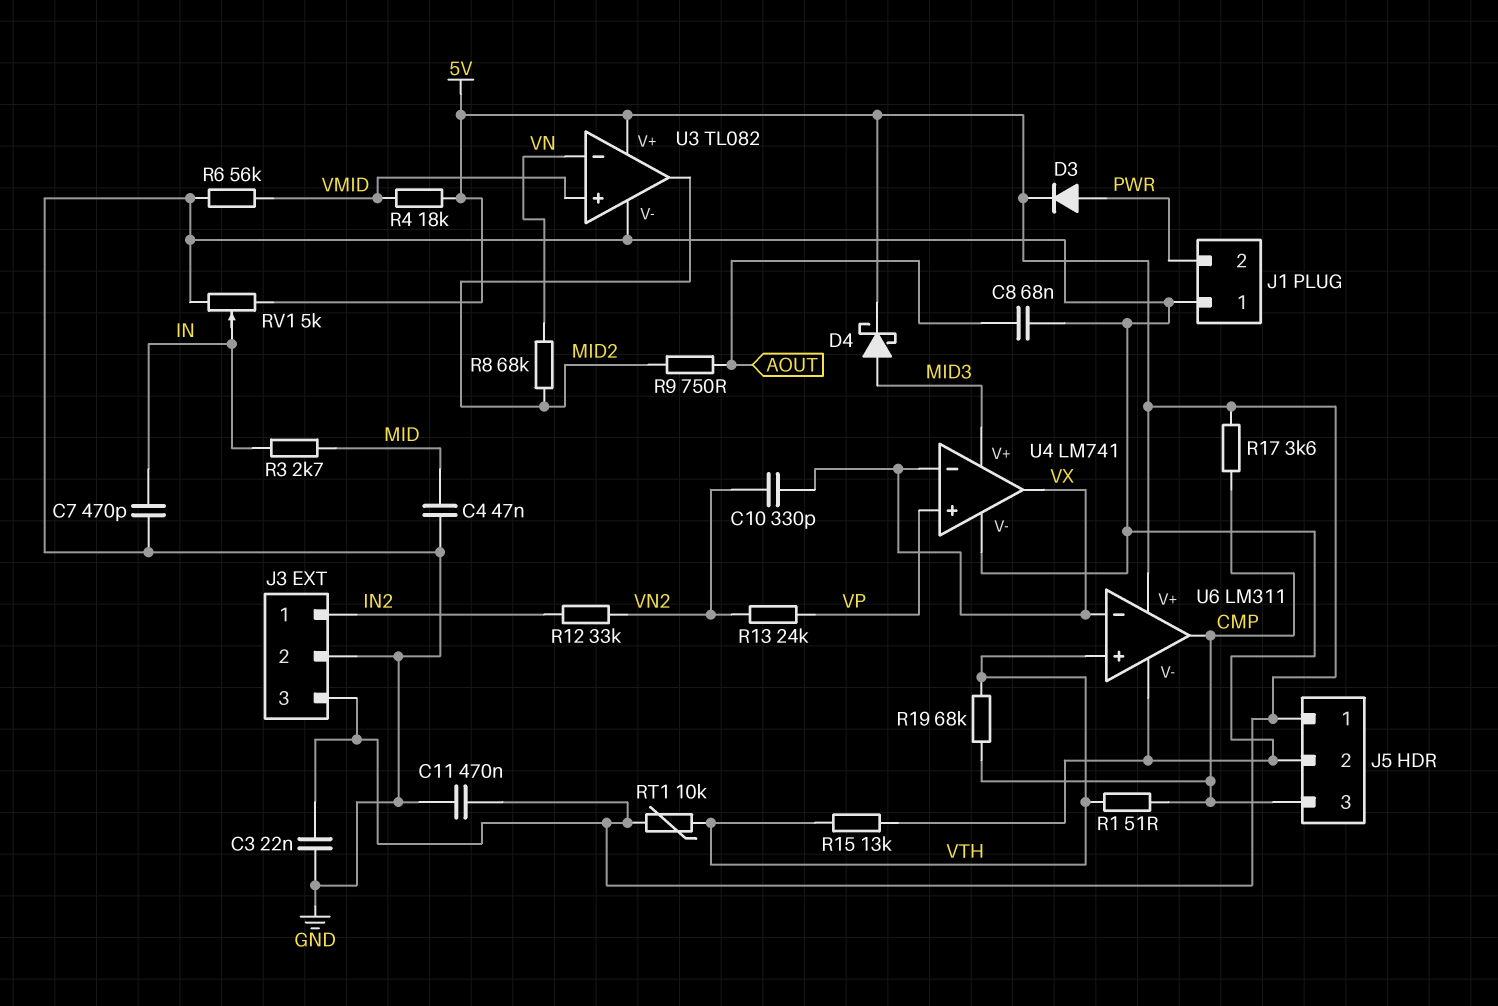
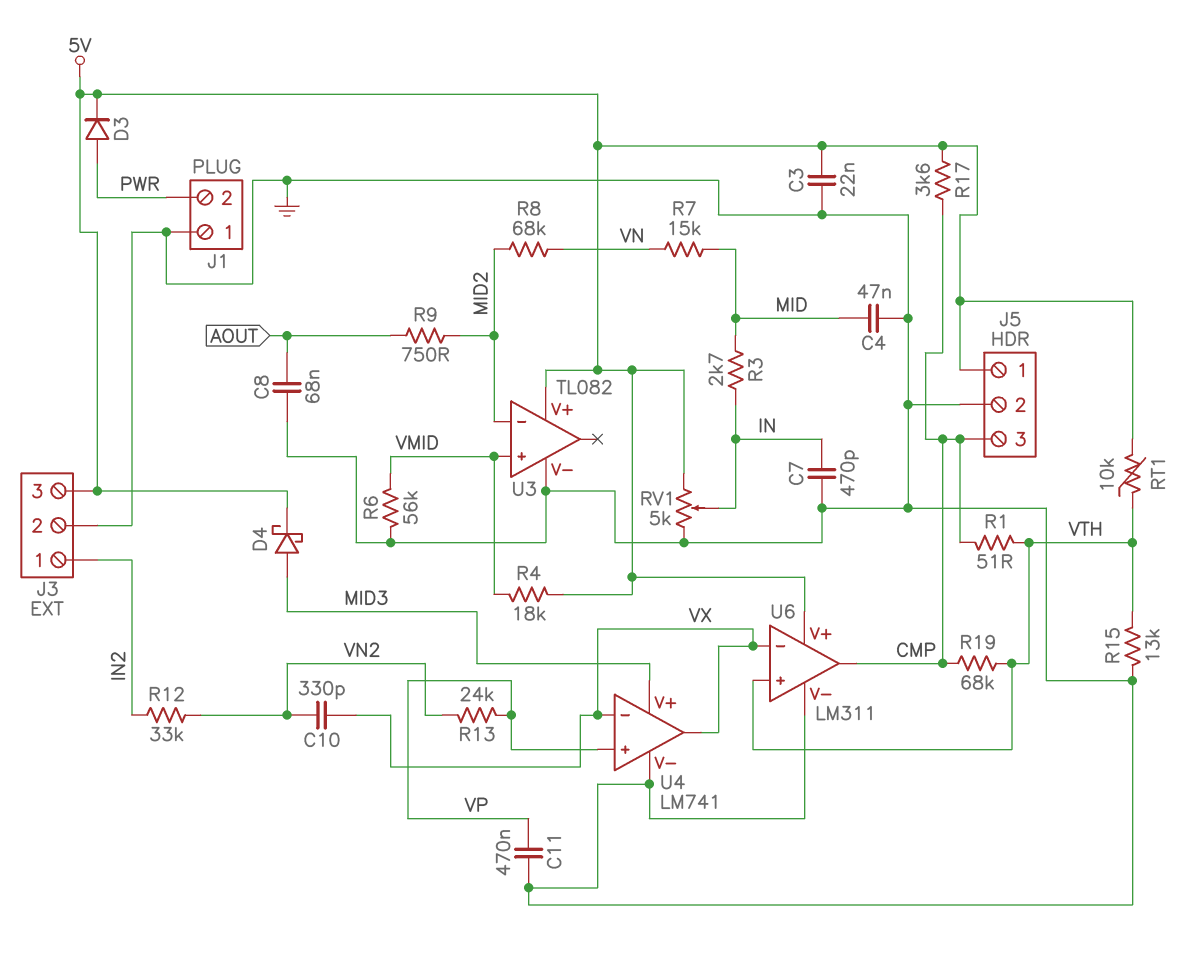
C11: 470nF (5V, GND) -> 470nF (GND, VP)
R7: none -> 15k (MID, VN)
U3 pin in-: VN -> MID2
U3 pin out: MID2 -> none

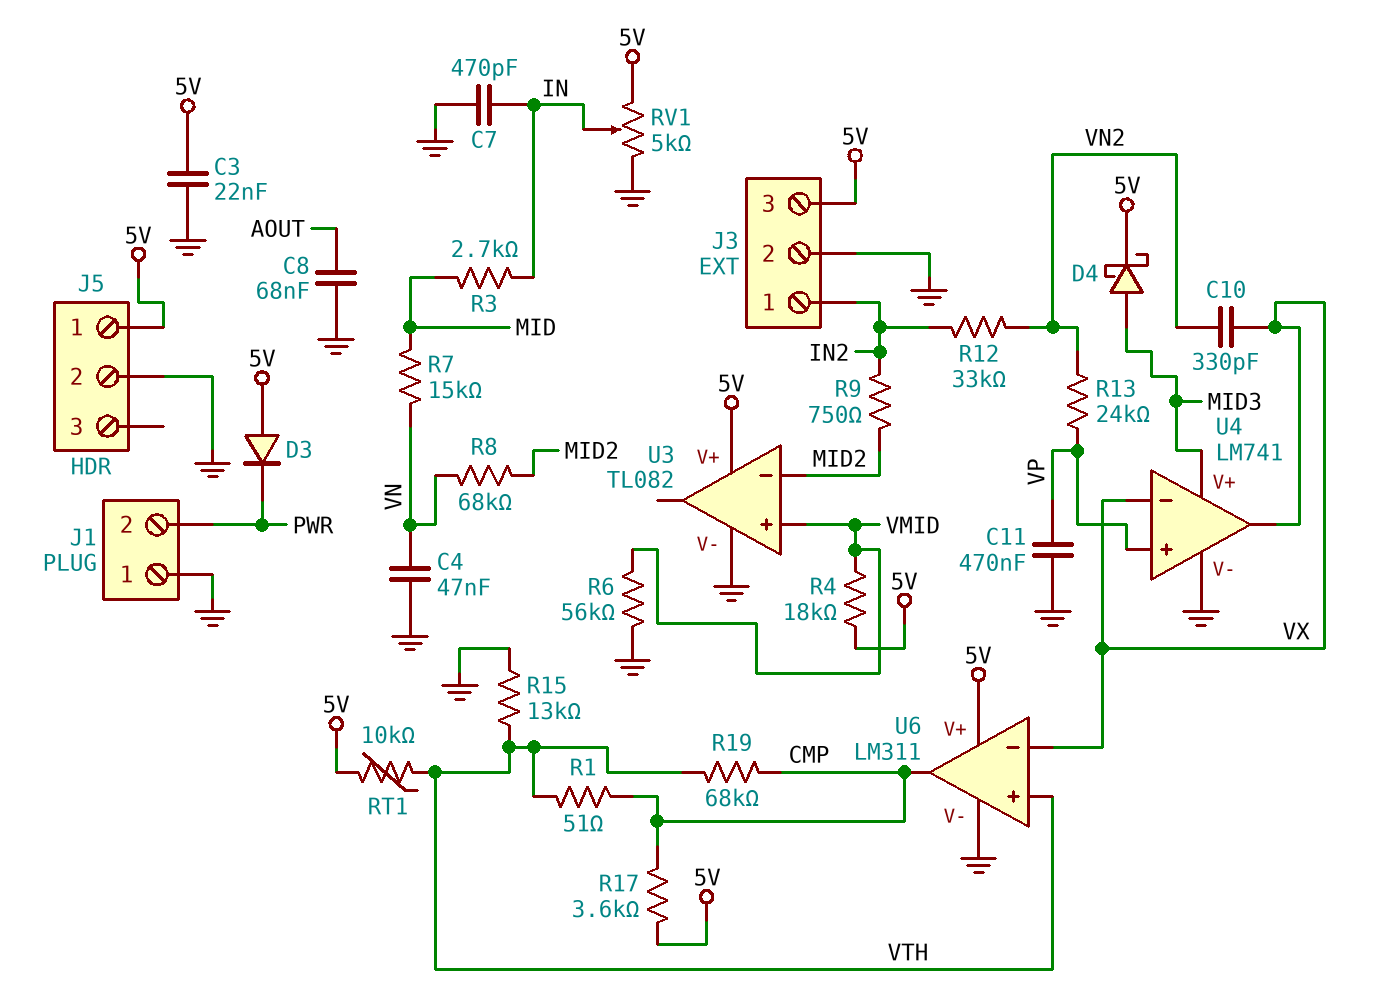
C4: 47nF (GND, MID) -> 47nF (GND, VN)
D3: diode (A PWR, K 5V) -> diode (A 5V, K PWR)
J5 pin 3: CMP -> none
R9: 750 (AOUT, MID2) -> 750 (IN2, MID2)

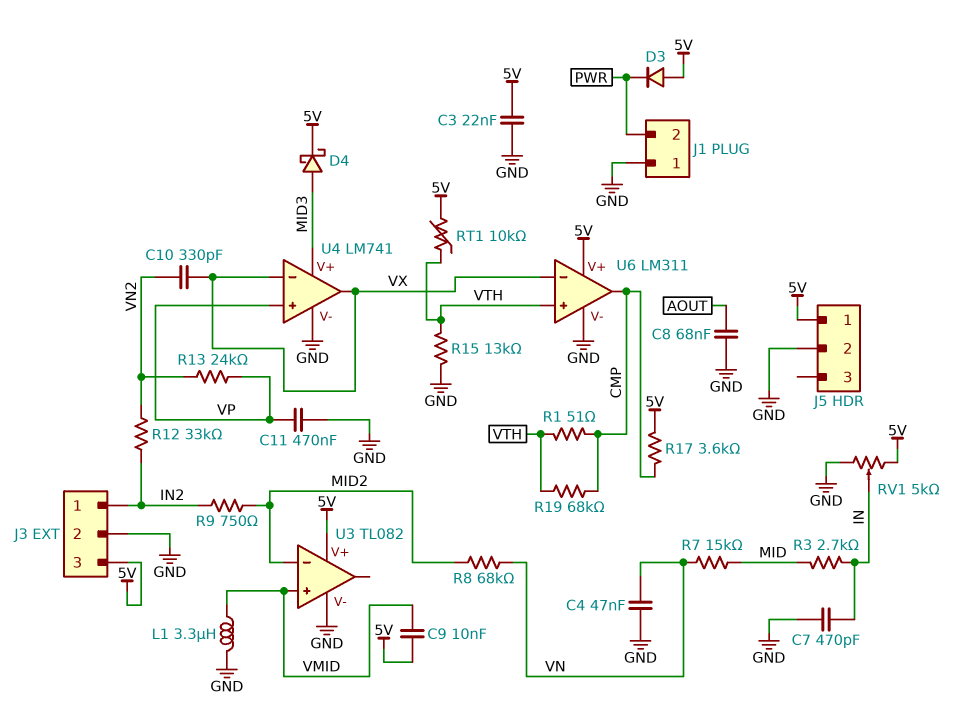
C9: none -> 10nF (5V, VMID)
L1: none -> 3.3uH (GND, VMID)
R4: 18k (5V, VMID) -> none
R6: 56k (GND, VMID) -> none

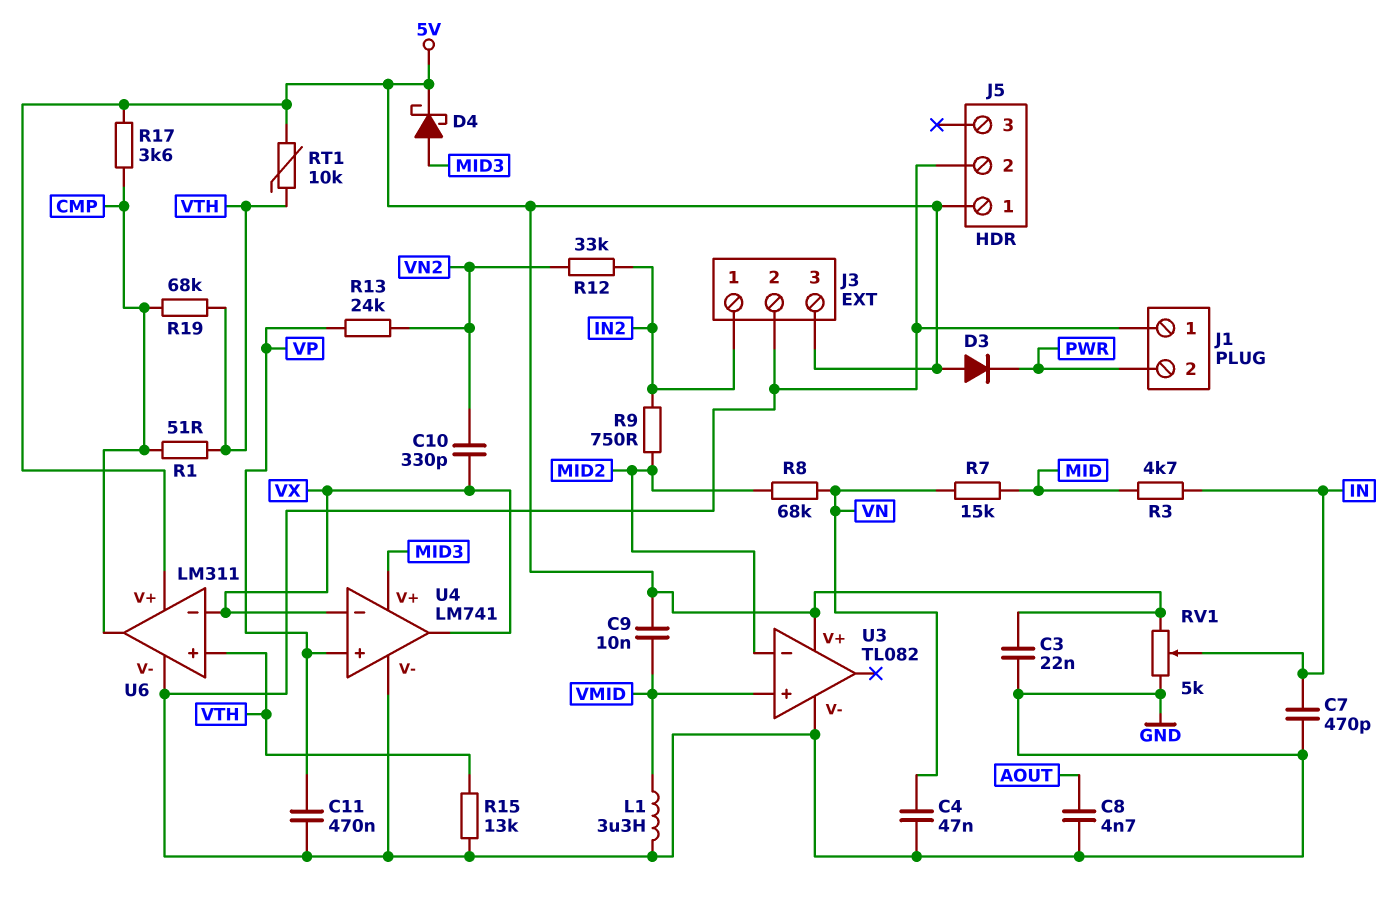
C8: 68nF (AOUT, GND) -> 4.7nF (AOUT, GND)
R3: 2.7k (IN, MID) -> 4.7k (IN, MID)

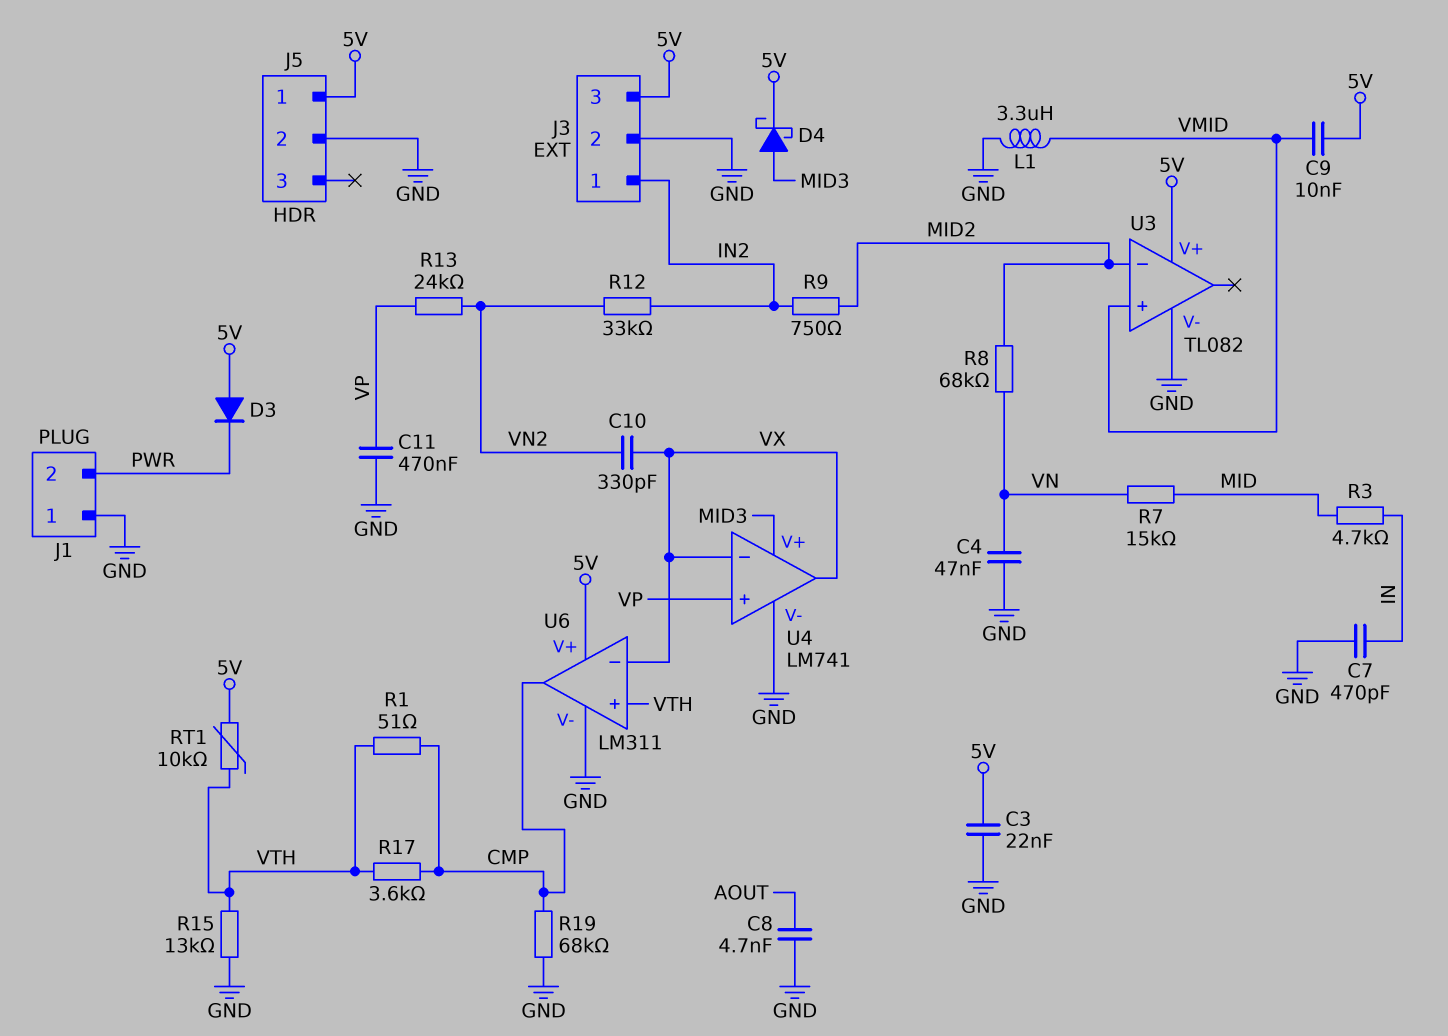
R17: 3.6k (5V, CMP) -> 3.6k (CMP, VTH)
R19: 68k (CMP, VTH) -> 68k (CMP, GND)
RV1: 5k (5V, GND, wiper IN) -> none

